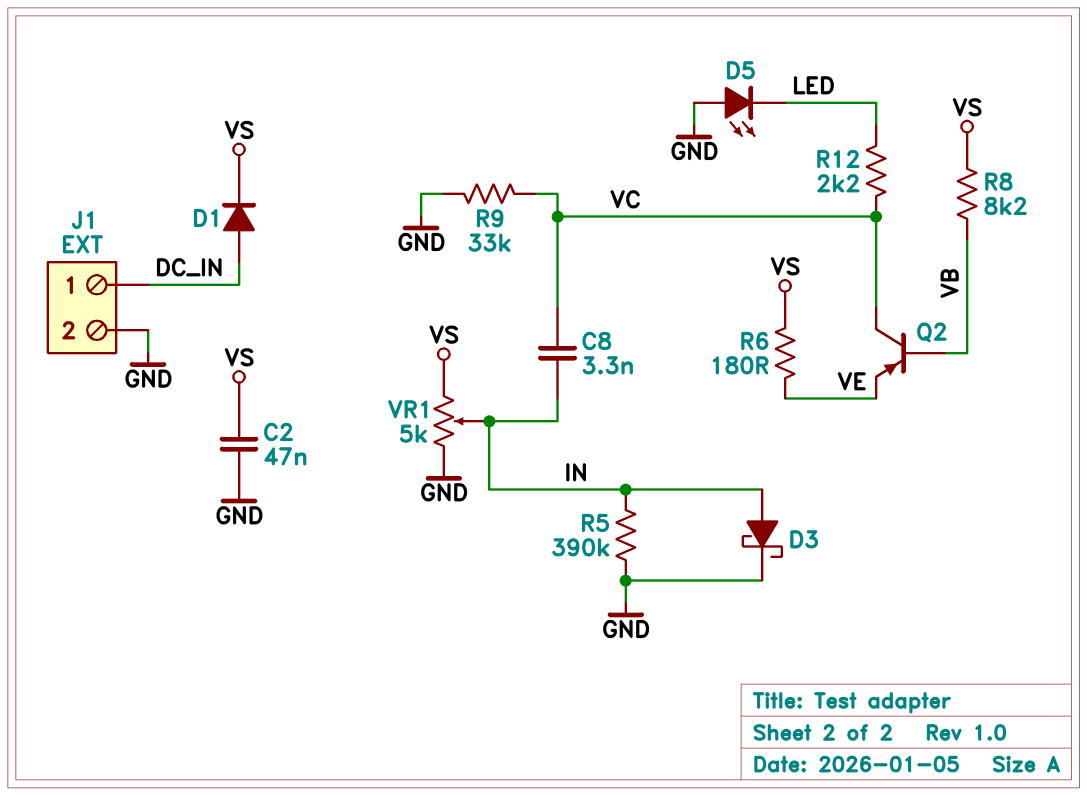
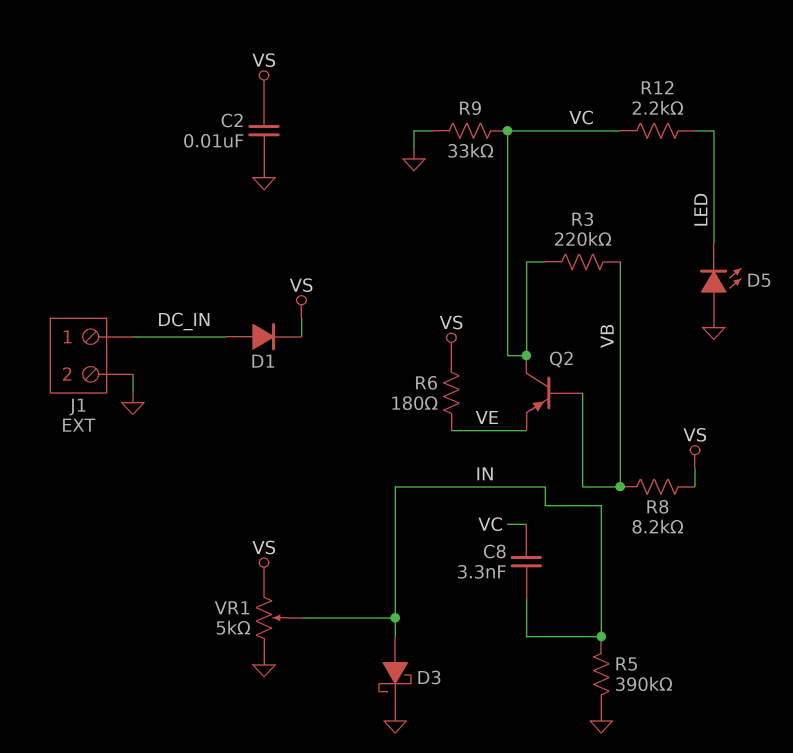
C2: 47nF (GND, VS) -> 10nF (GND, VS)
R3: none -> 220k (VB, VC)

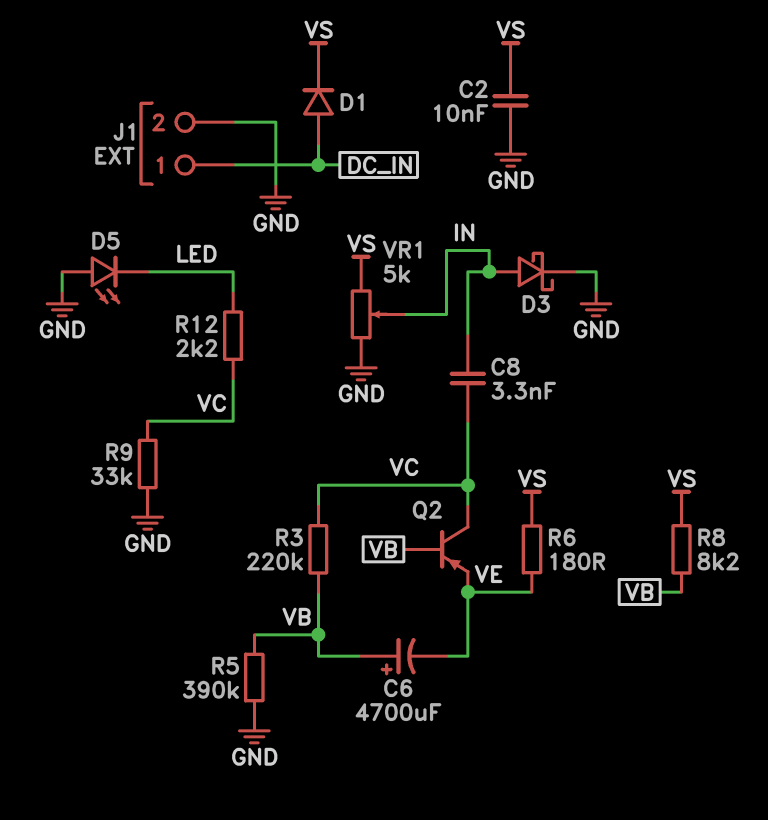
C6: none -> 4700uF (plus VB, minus VE)
R5: 390k (GND, IN) -> 390k (GND, VB)

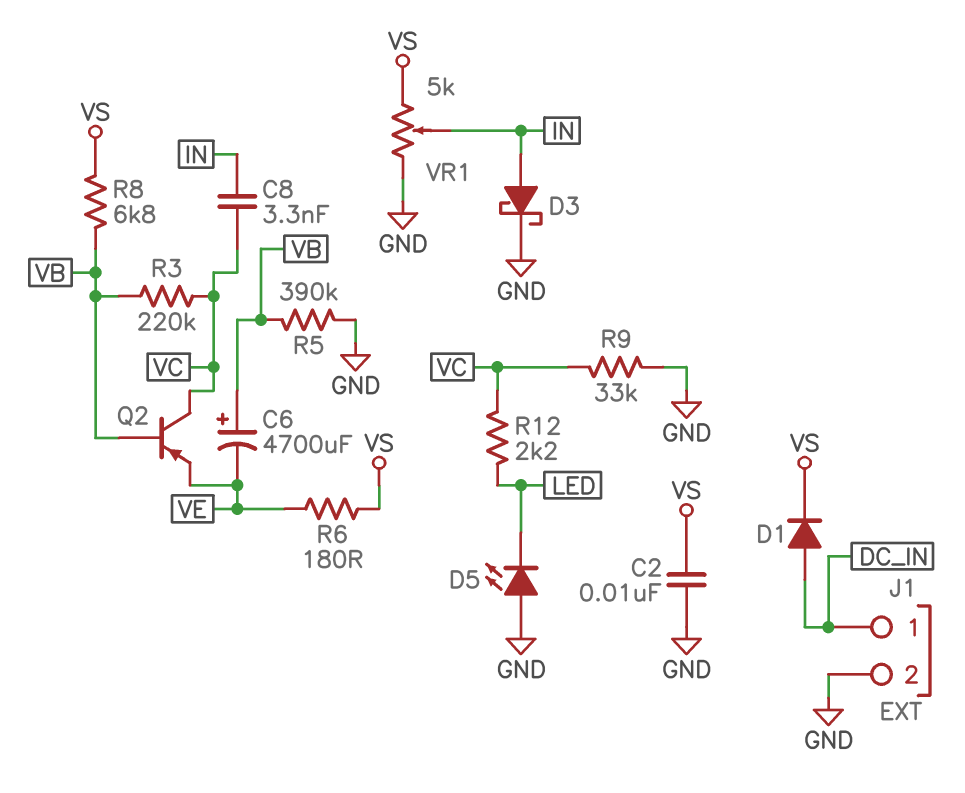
R8: 8.2k (VB, VS) -> 6.8k (VB, VS)

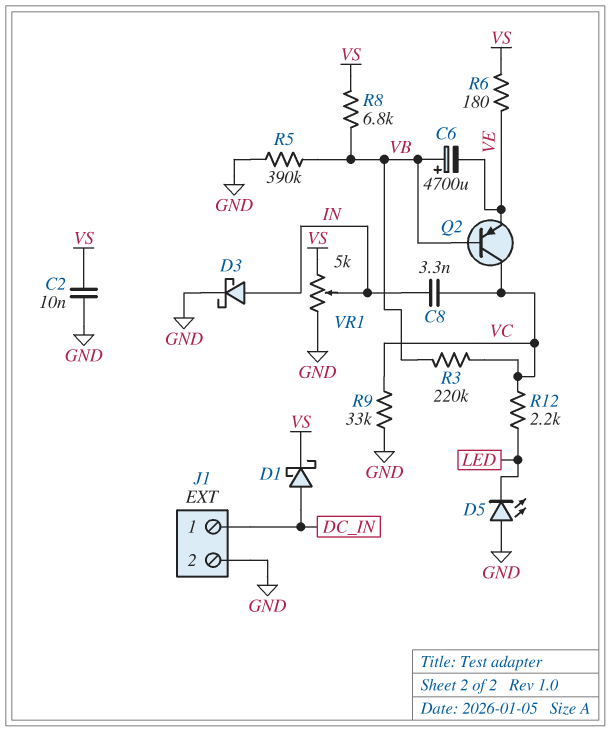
D1: diode (A DC_IN, K VS) -> schottky (A DC_IN, K VS)

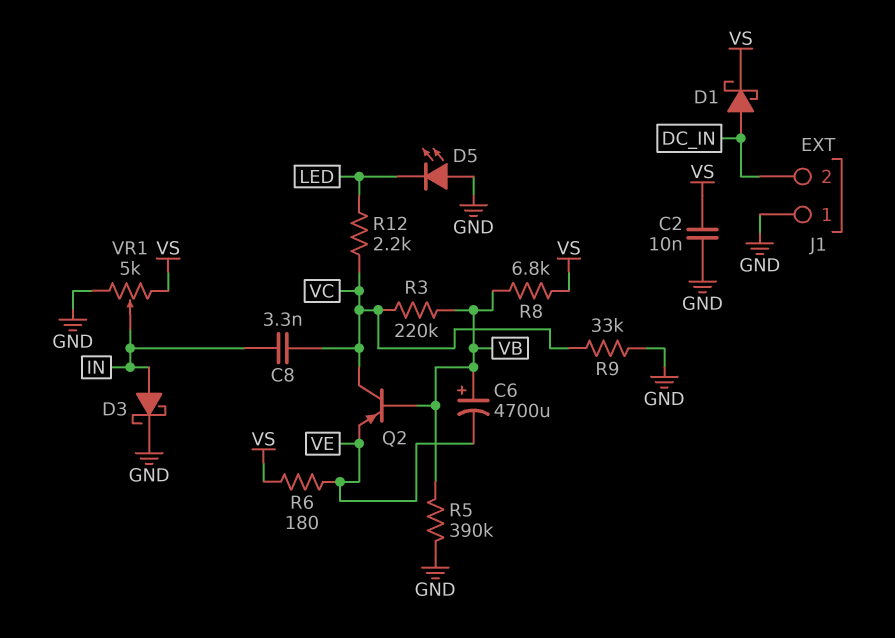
J1 pin 1: DC_IN -> GND
J1 pin 2: GND -> DC_IN

